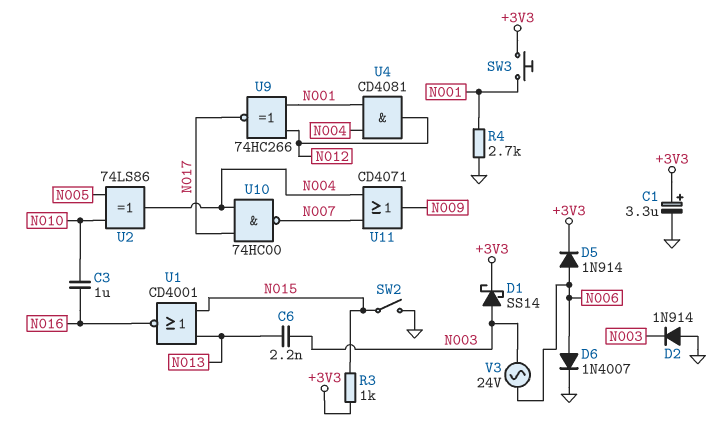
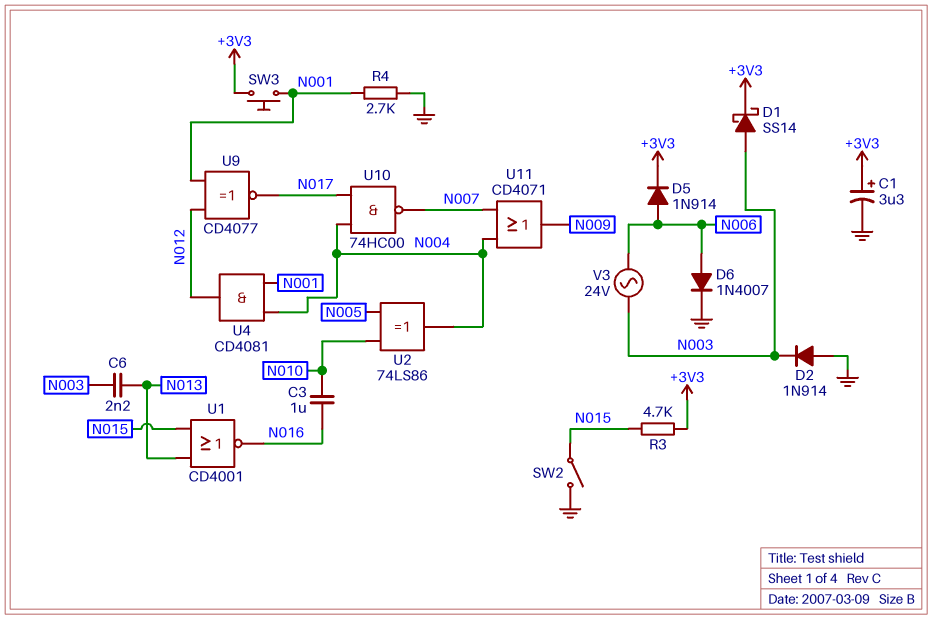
R3: 1k (+3V3, N015) -> 4.7k (+3V3, N015)
U9: XNOR 74HC266 (in N001, in N012, out N017) -> XNOR CD4077 (in N001, in N012, out N017)

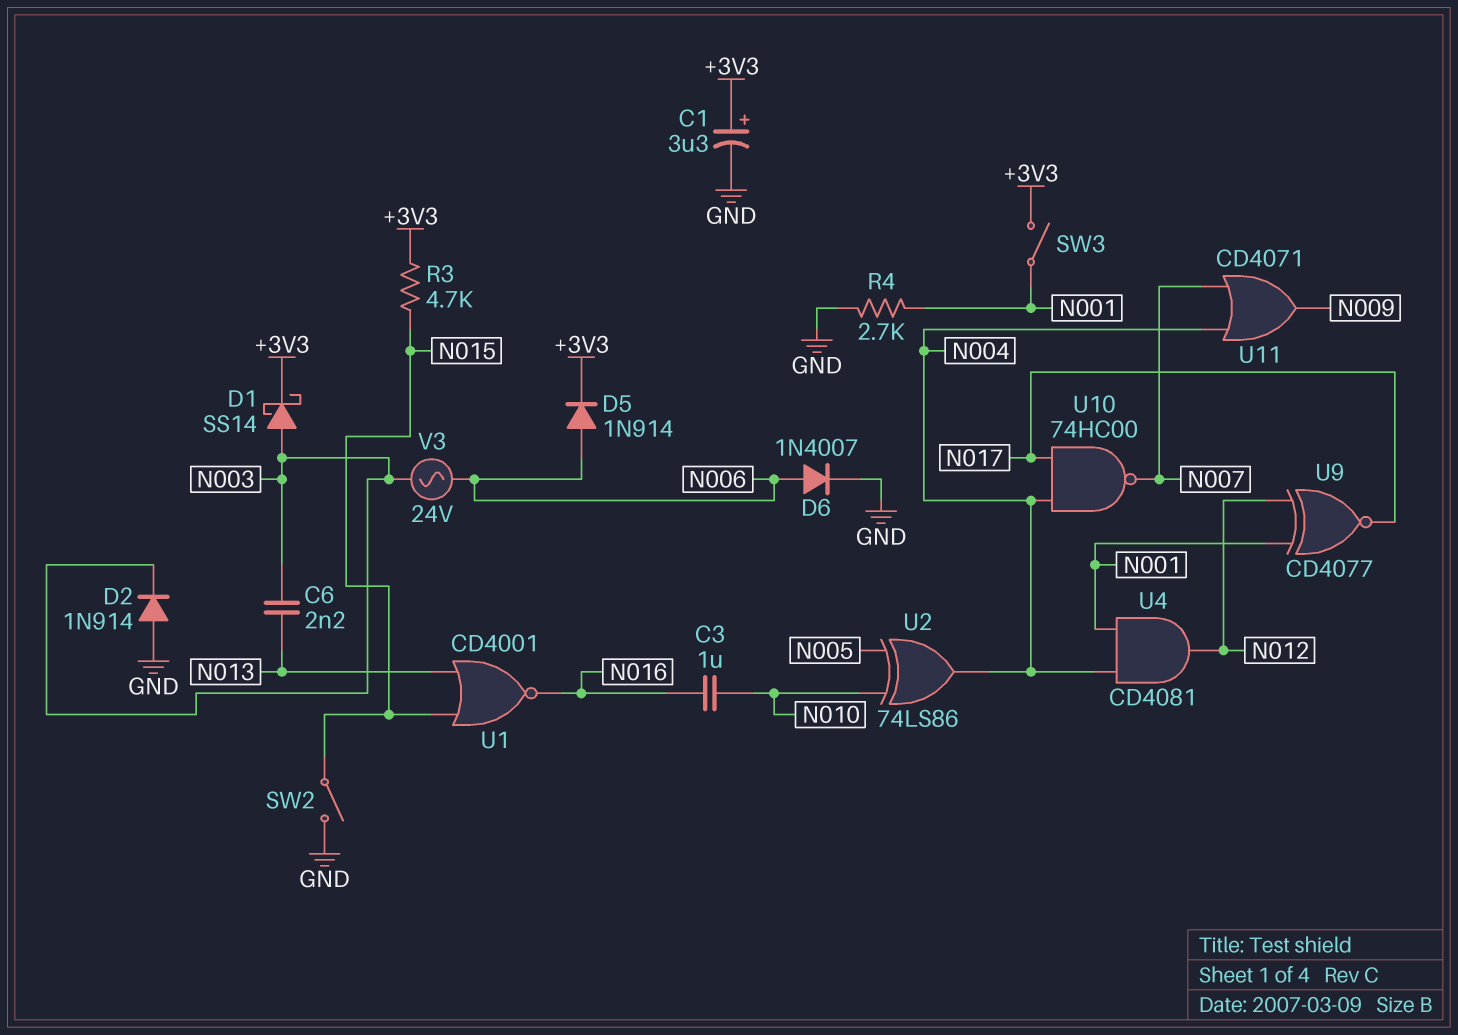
SW3: button (+3V3, N001) -> switch (+3V3, N001)

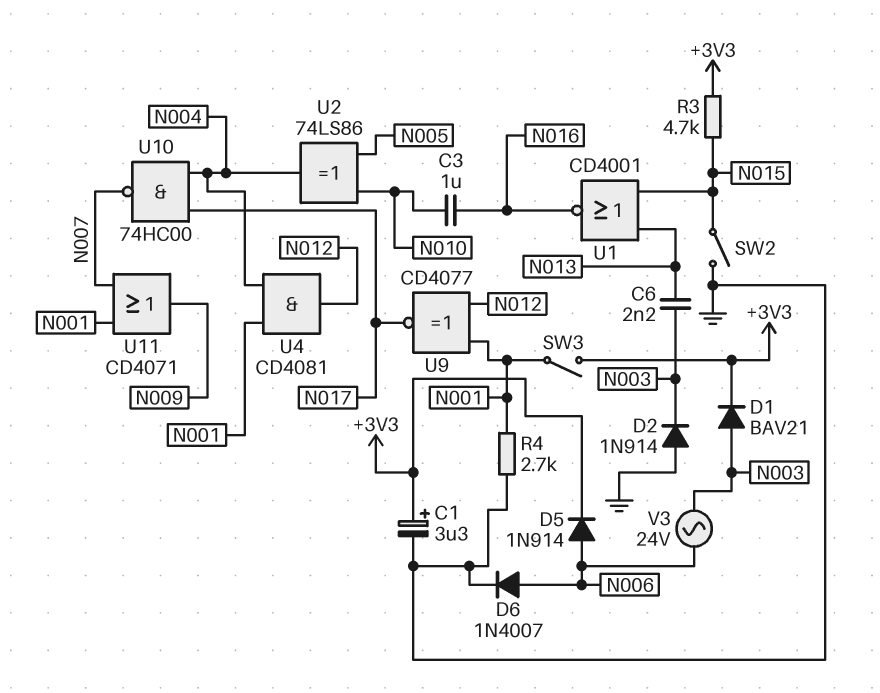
D1: schottky SS14 (A N003, K +3V3) -> diode BAV21 (A N003, K +3V3)
U11: OR CD4071 (in N004, in N007, out N009) -> OR CD4071 (in N001, in N007, out N009)

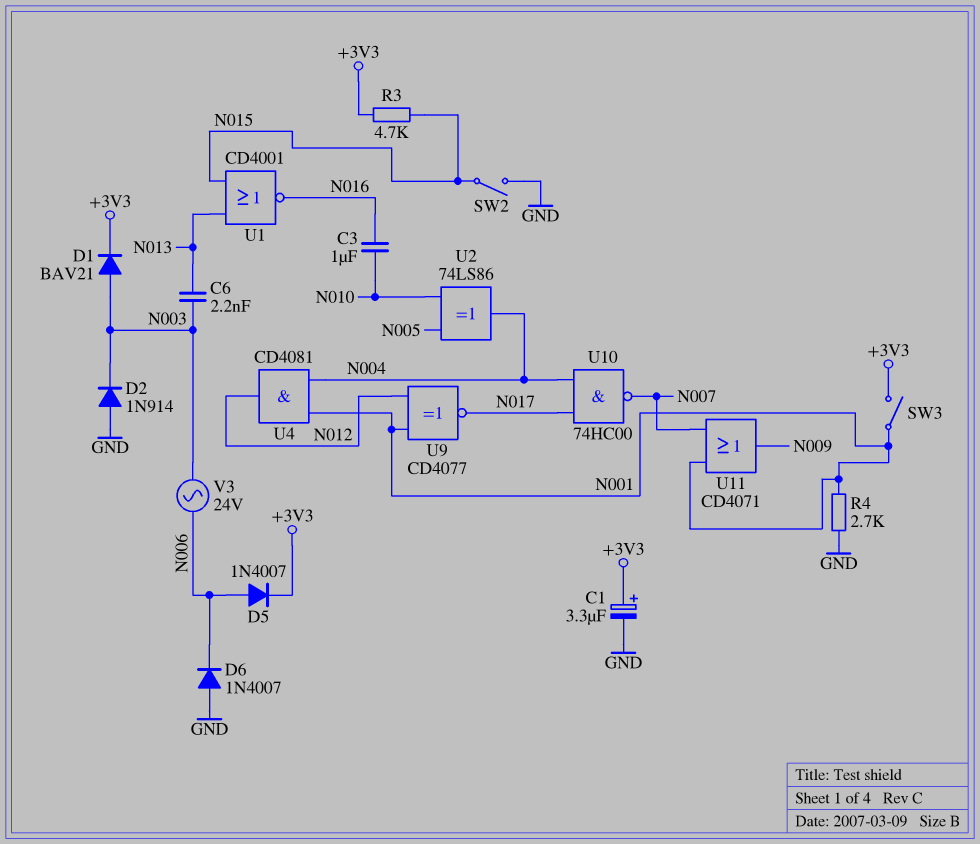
D5: diode 1N914 (A N006, K +3V3) -> diode 1N4007 (A N006, K +3V3)
D6: diode 1N4007 (A N006, K GND) -> diode 1N4007 (A GND, K N006)

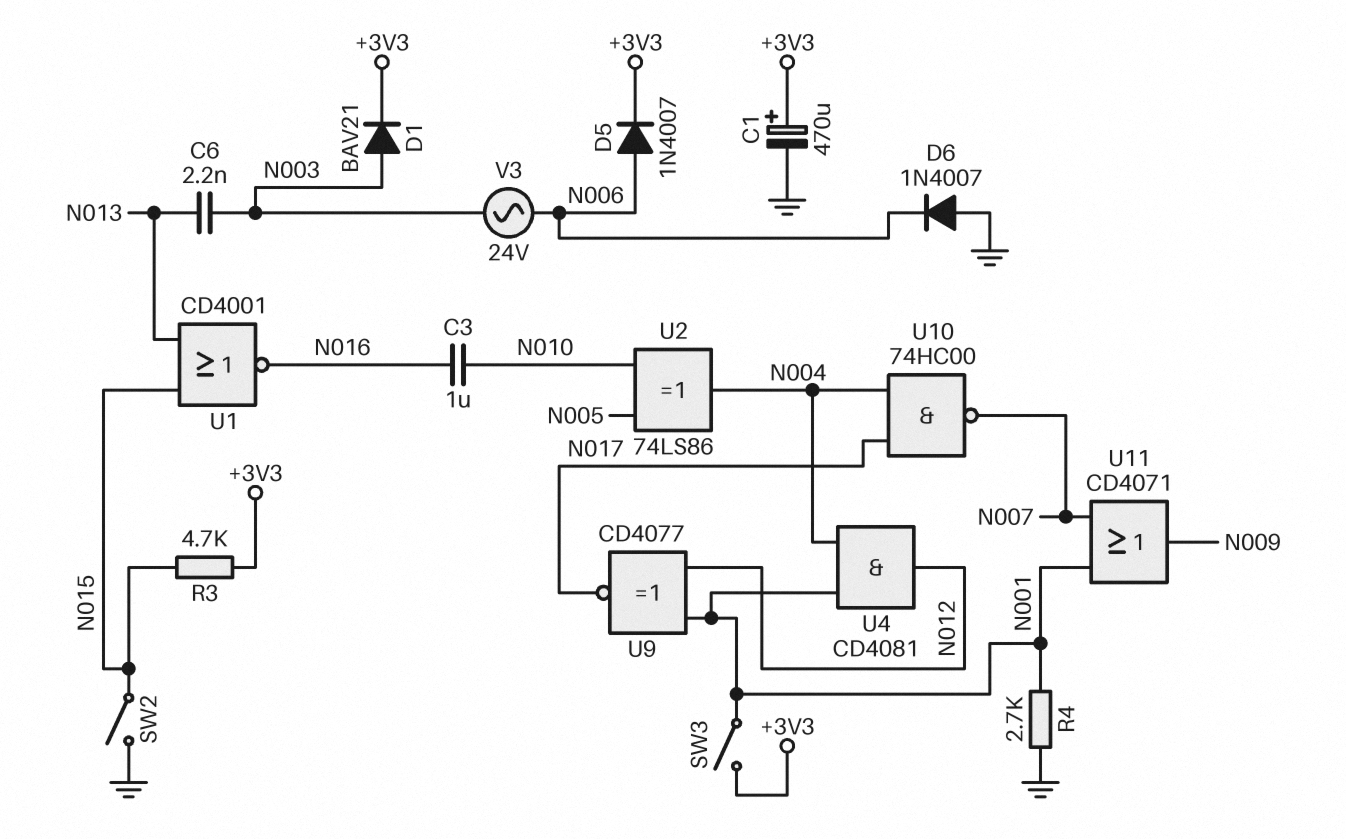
C1: 3.3uF (plus +3V3, minus GND) -> 470uF (plus +3V3, minus GND)
D2: diode 1N914 (A GND, K N003) -> none

